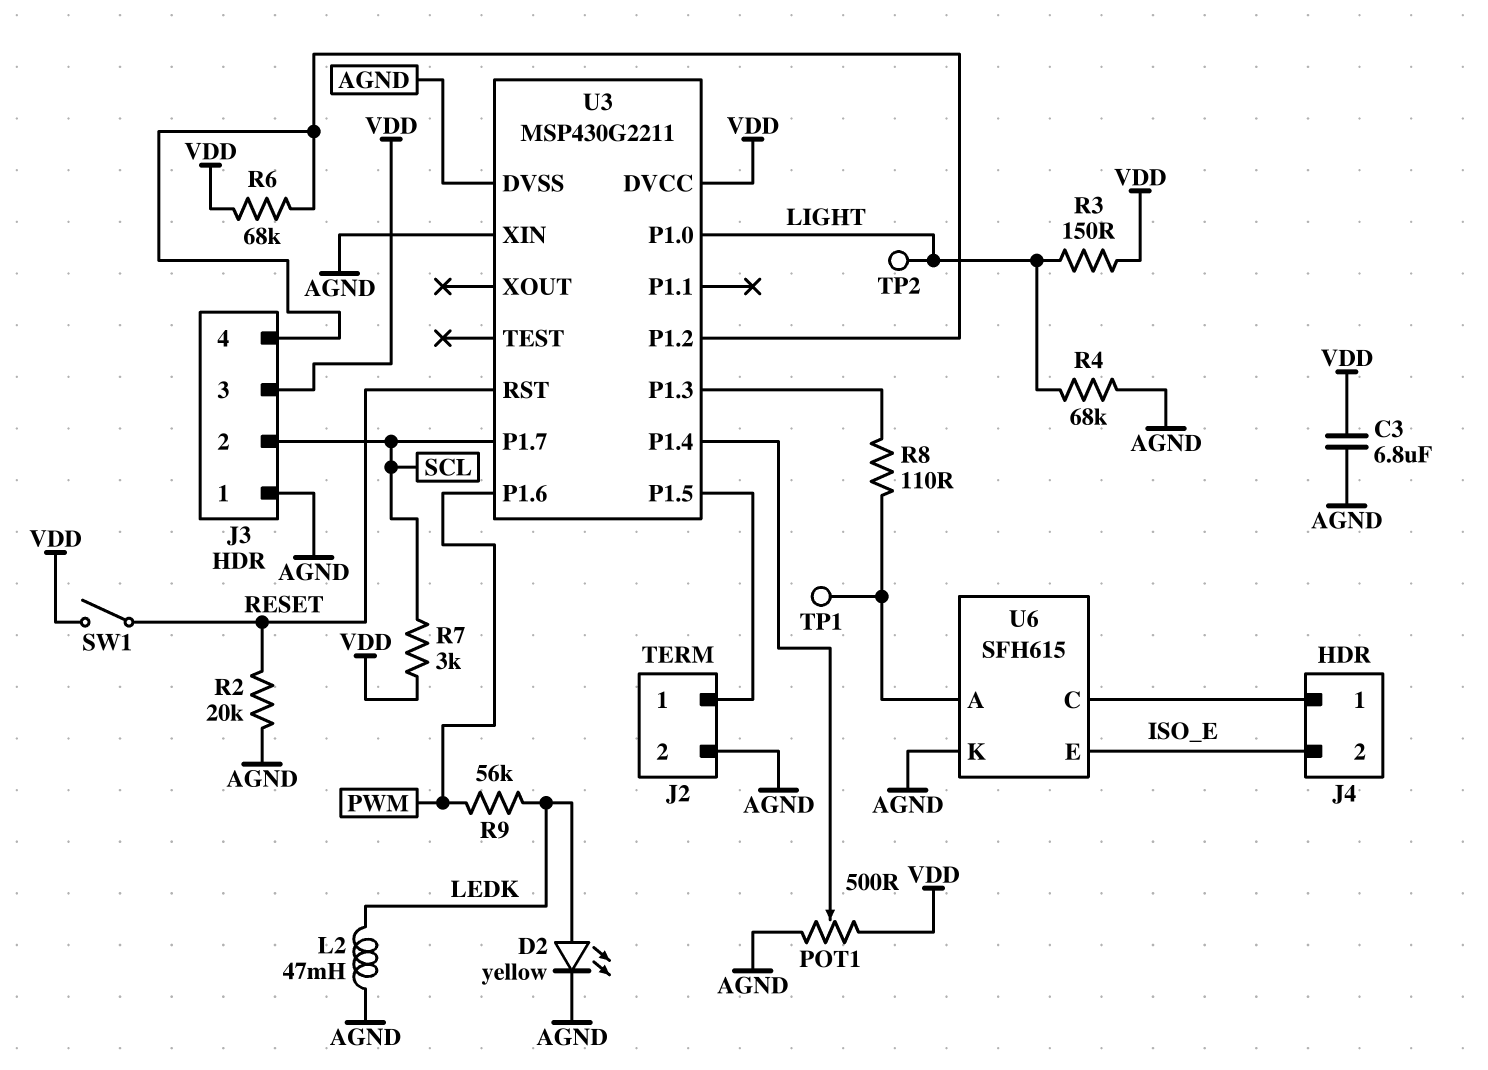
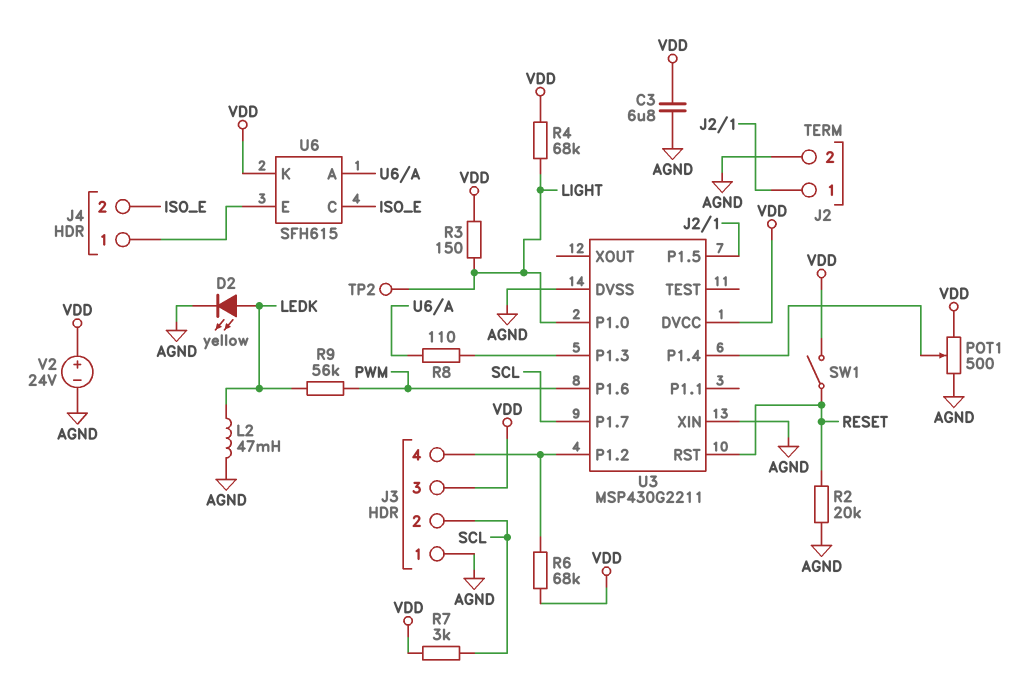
R4: 68k (AGND, LIGHT) -> 68k (LIGHT, VDD)
TP1: test point (U6/A) -> none
U6 pin C: J4/1 -> ISO_E
U6 pin E: ISO_E -> J4/1
U6 pin K: AGND -> VDD
V2: none -> 24V (plus VDD, minus AGND)

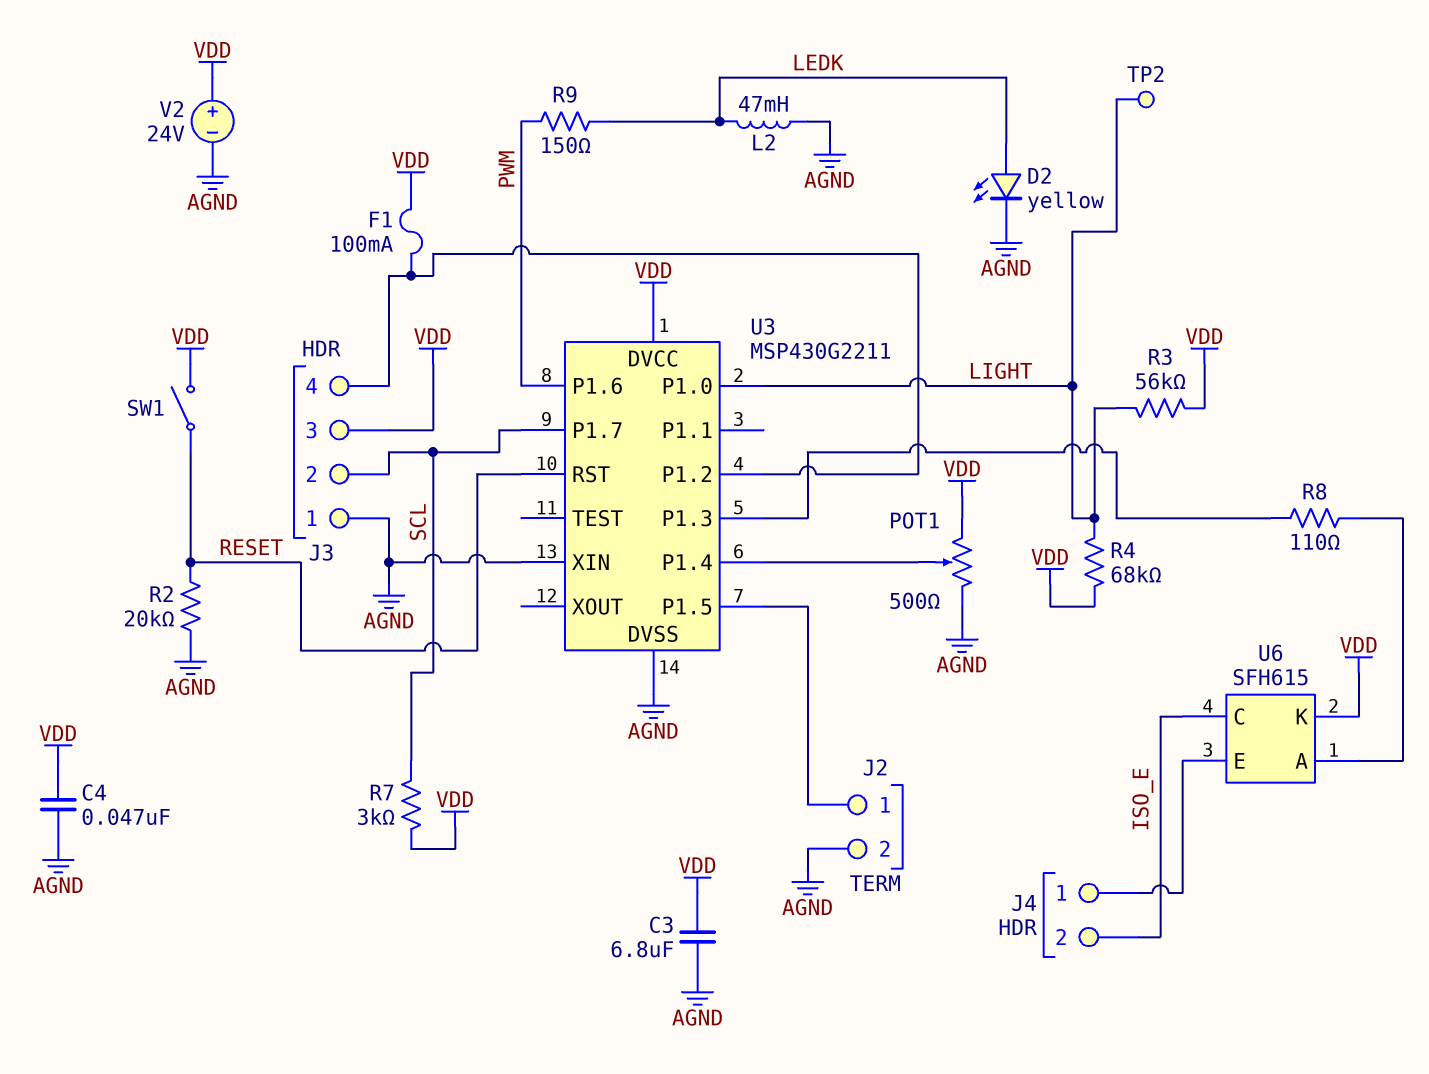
C4: none -> 47nF (AGND, VDD)
F1: none -> 100mA (J3/4, VDD)
R3: 150 (LIGHT, VDD) -> 56k (LIGHT, VDD)
R6: 68k (J3/4, VDD) -> none
R9: 56k (LEDK, PWM) -> 150 (LEDK, PWM)

